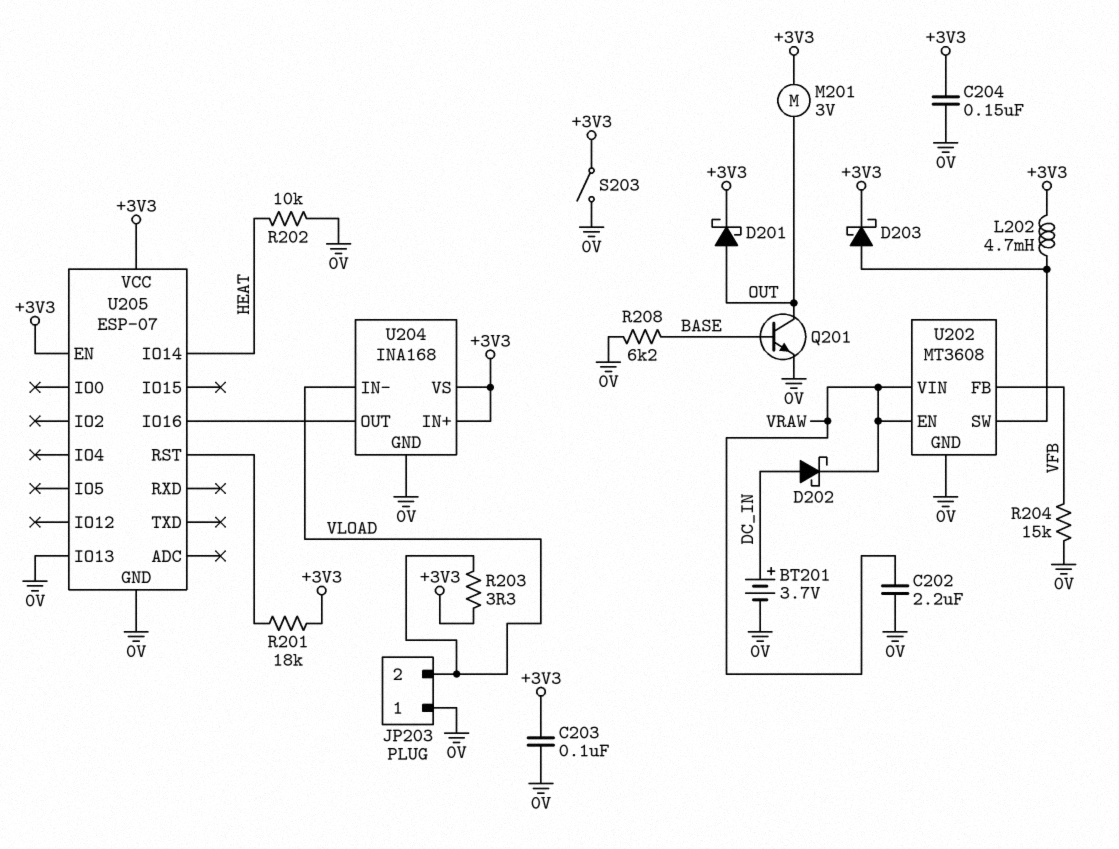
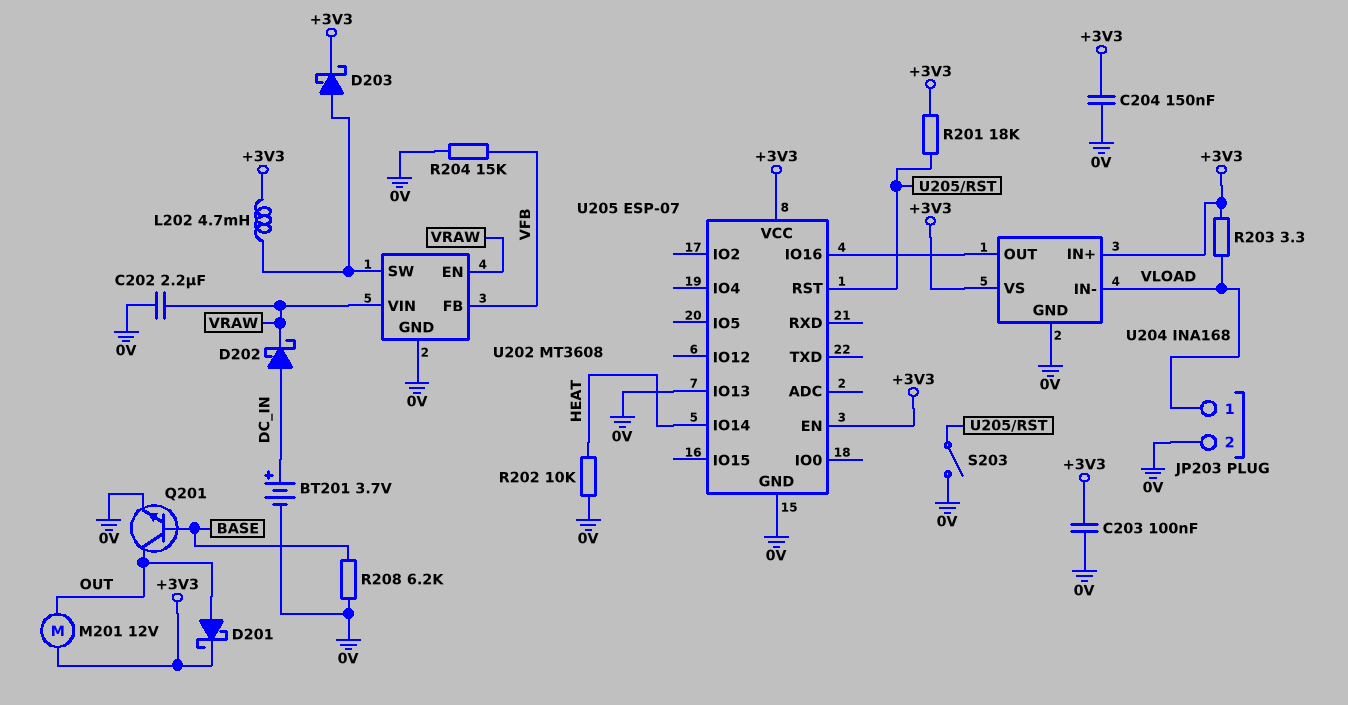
JP203 pin 1: 0V -> VLOAD
JP203 pin 2: VLOAD -> 0V
M201: motor 3V (+3V3, OUT) -> motor 12V (+3V3, OUT)
S203: switch (+3V3, 0V) -> switch (0V, U205/RST)

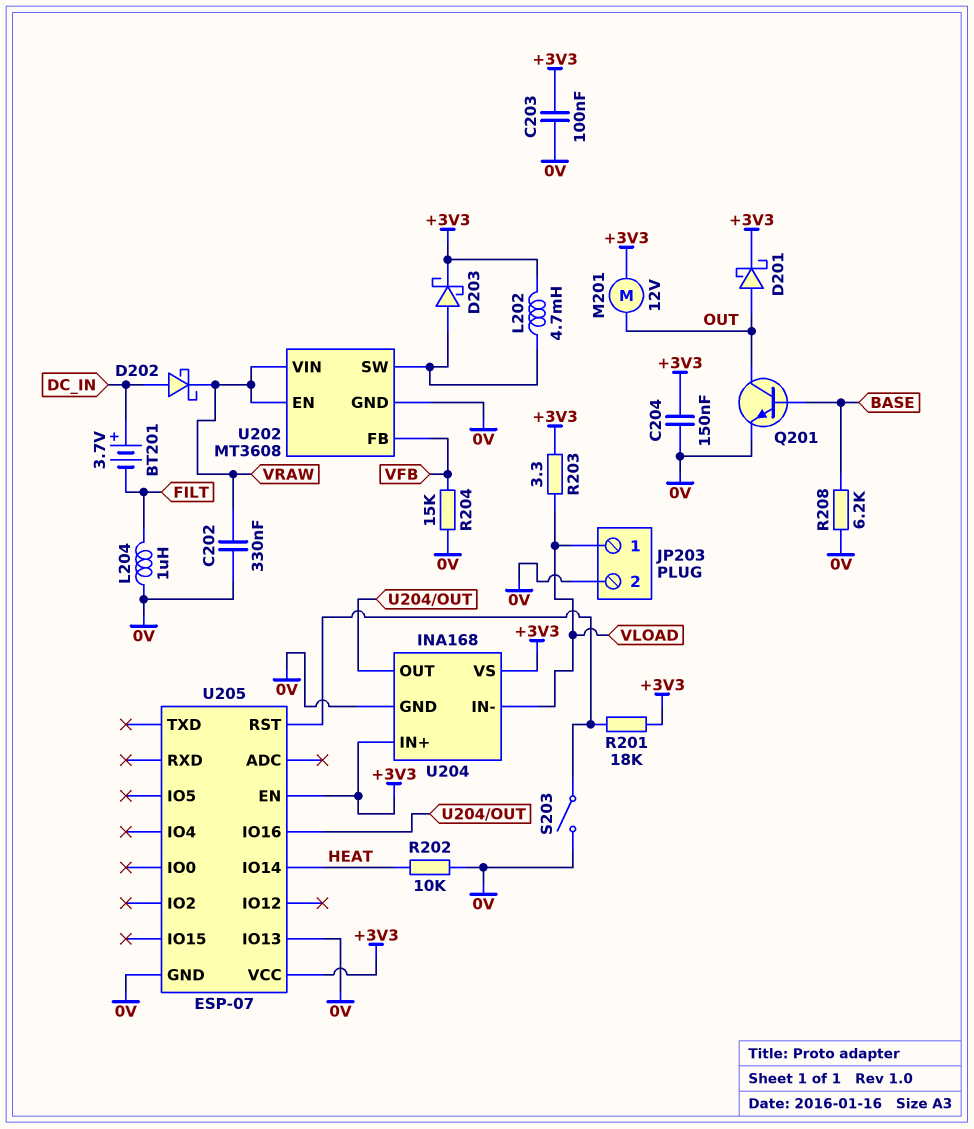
BT201: 3.7V (plus DC_IN, minus 0V) -> 3.7V (plus DC_IN, minus FILT)
C202: 2.2uF (0V, VRAW) -> 330nF (0V, VRAW)
L204: none -> 1uH (0V, FILT)

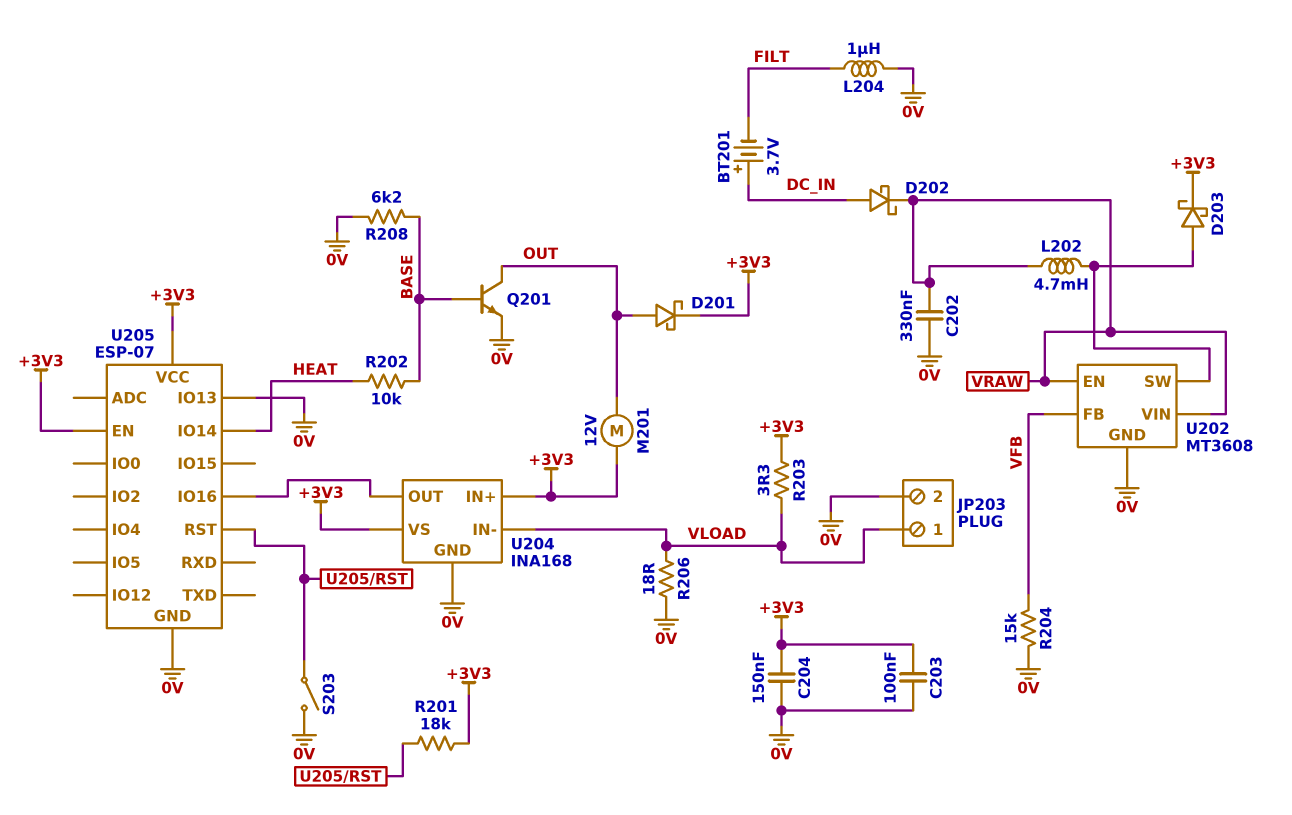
L202: 4.7mH (+3V3, U202/SW) -> 4.7mH (U202/SW, VRAW)
R202: 10k (0V, HEAT) -> 10k (BASE, HEAT)
R206: none -> 18 (0V, VLOAD)

